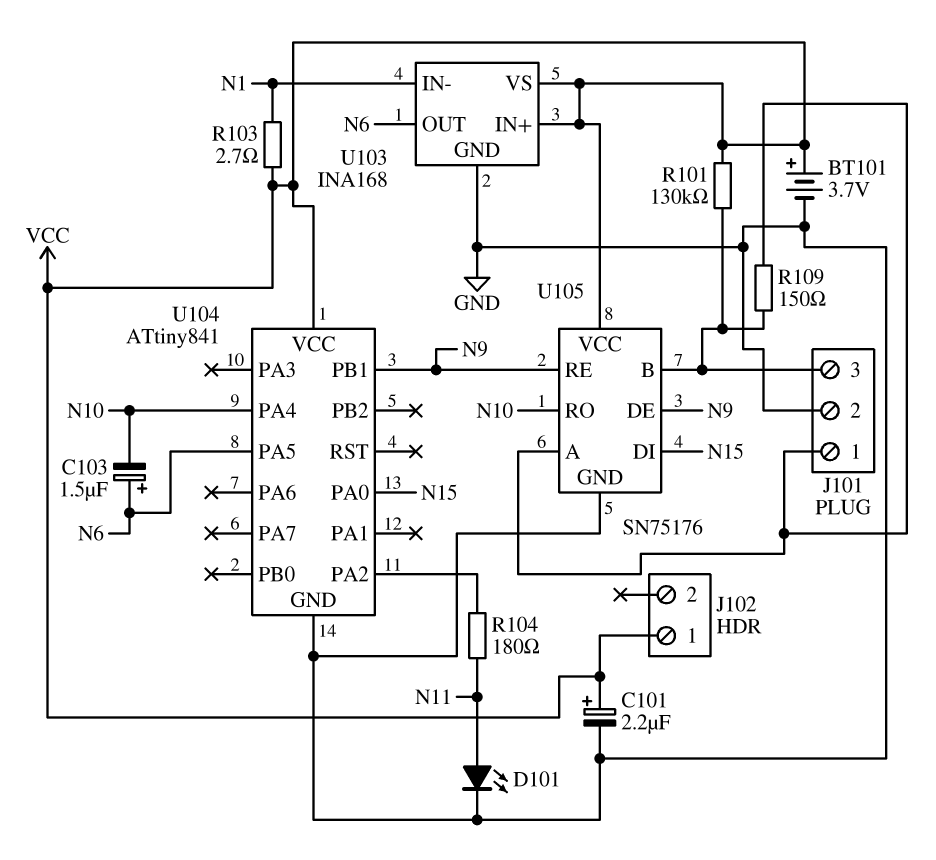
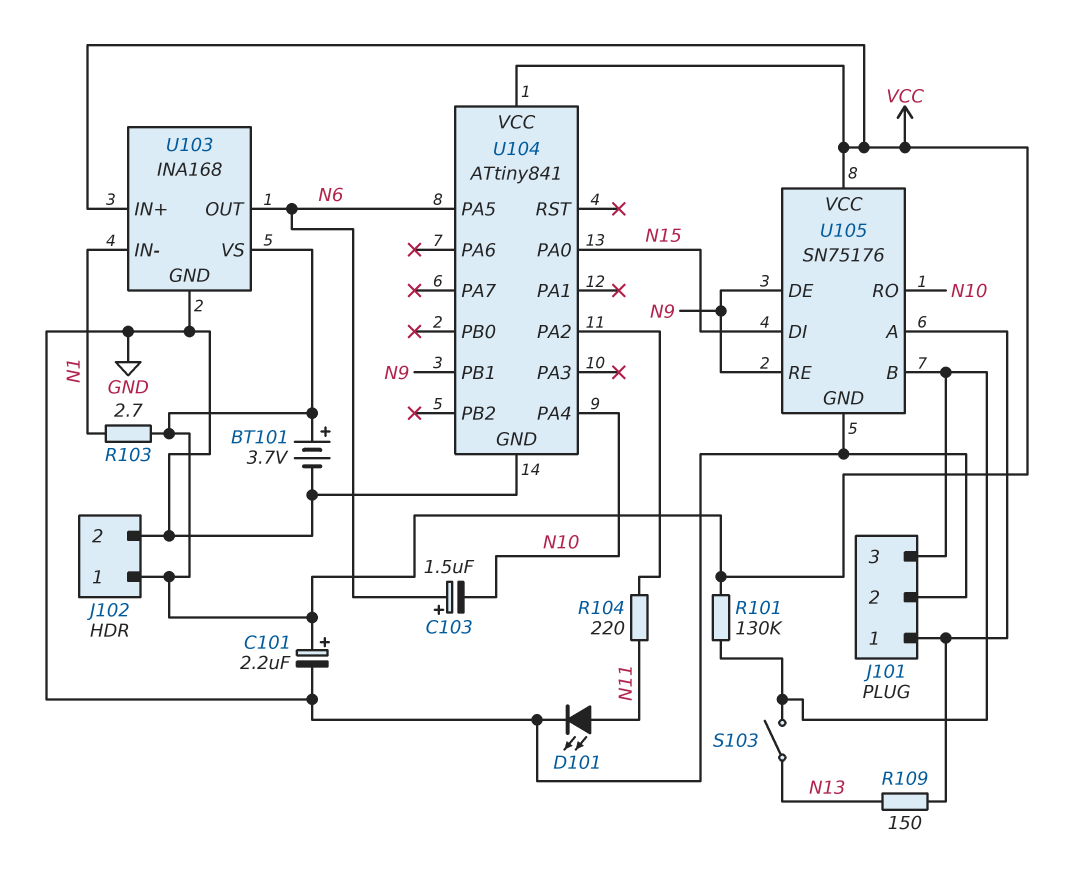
J102 pin 2: none -> GND
R104: 180 (N11, U104/PA2) -> 220 (N11, U104/PA2)
R109: 150 (J101/1, J101/3) -> 150 (J101/1, N13)
S103: none -> switch (J101/3, N13)

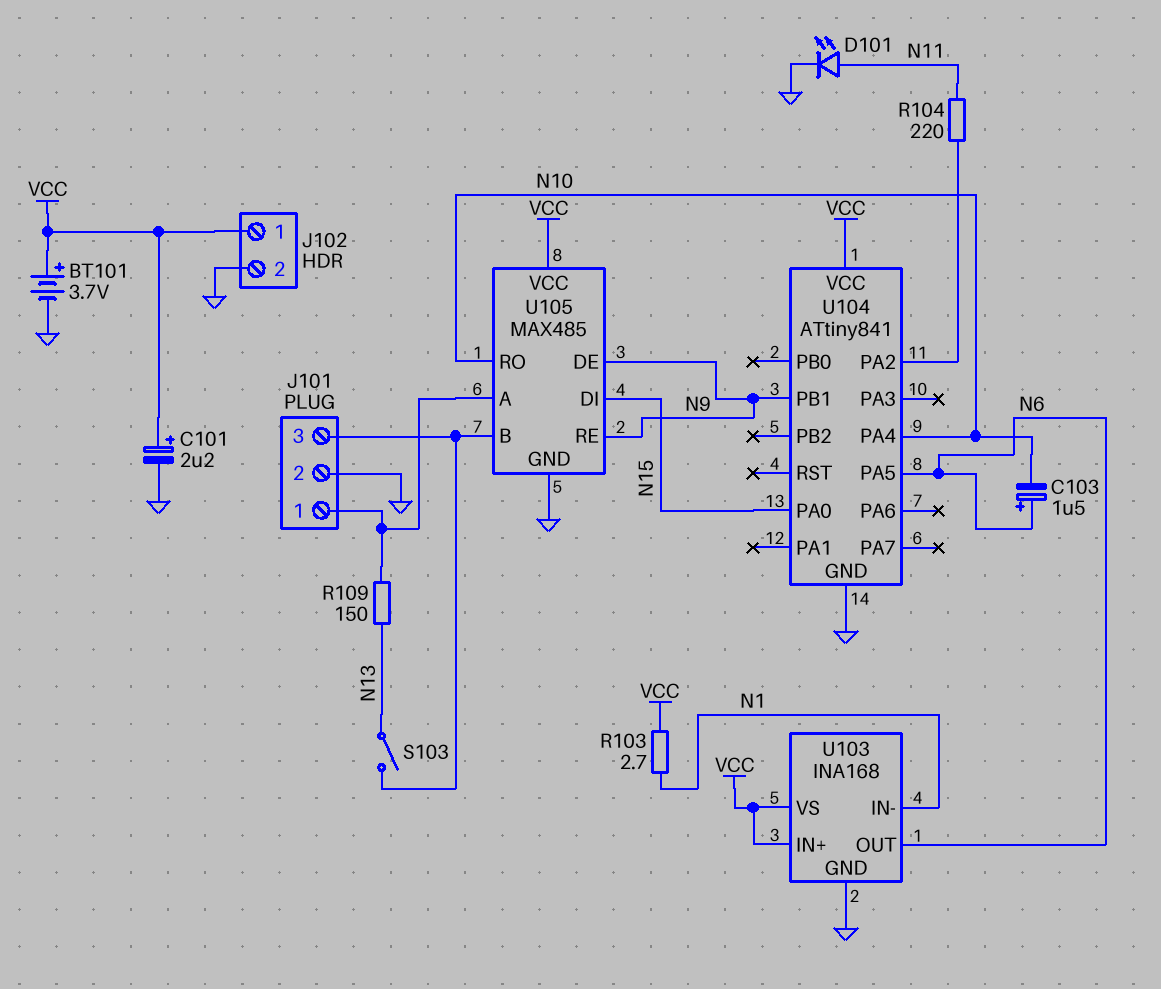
R101: 130k (J101/3, VCC) -> none
U105: SN75176 -> MAX485

